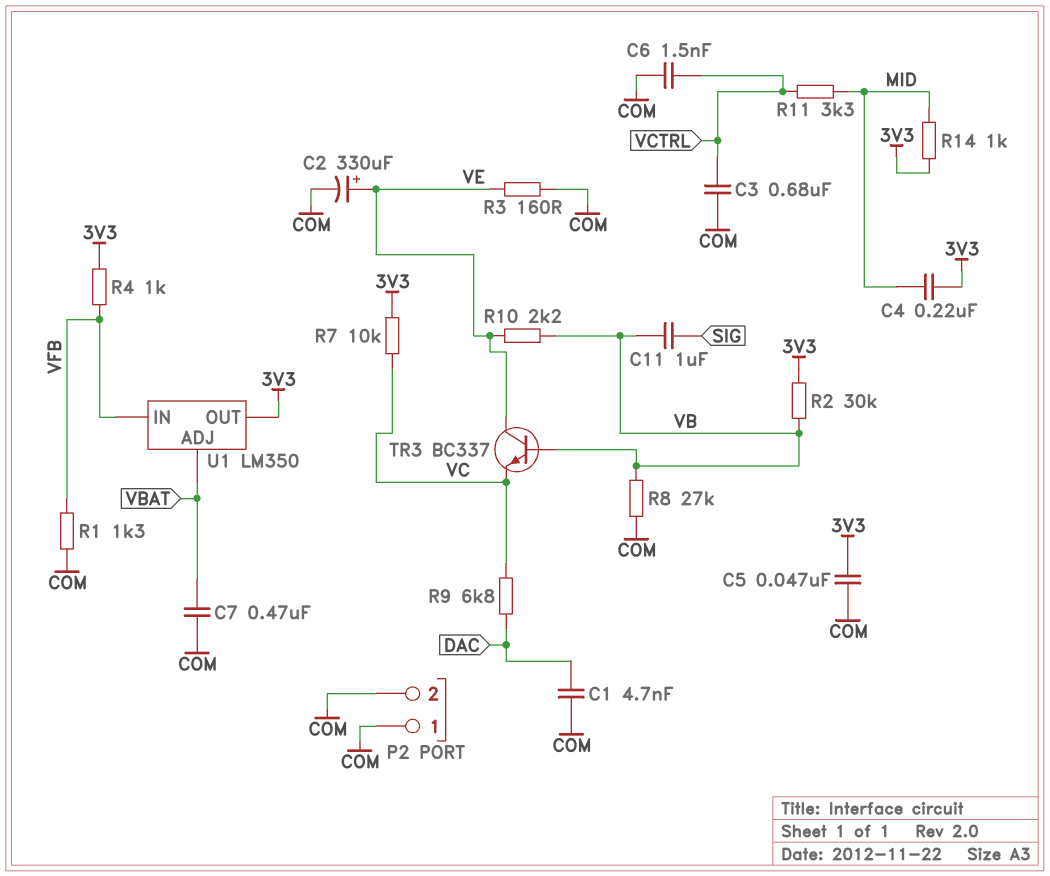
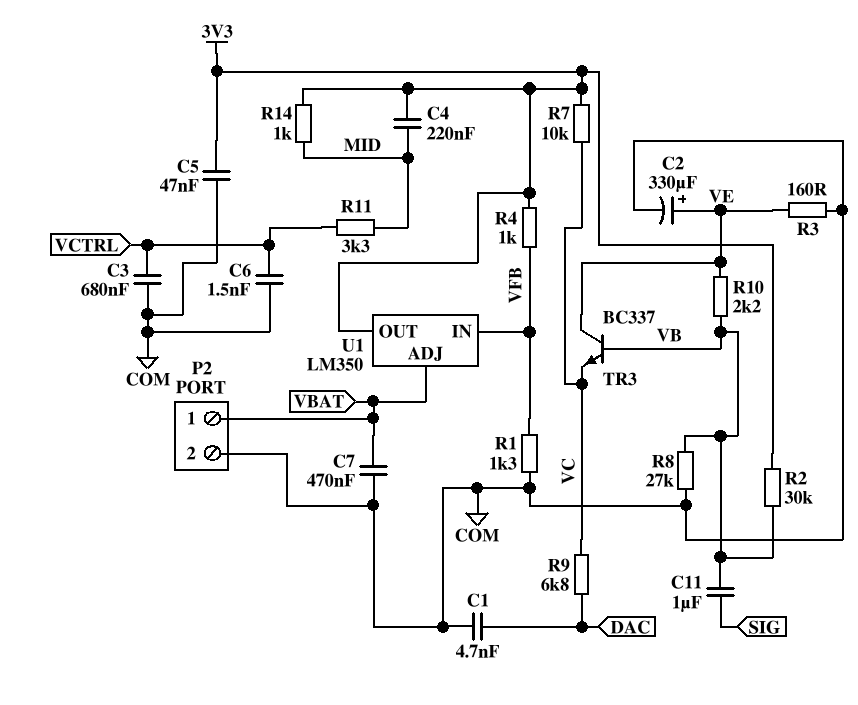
P2 pin 1: COM -> VBAT

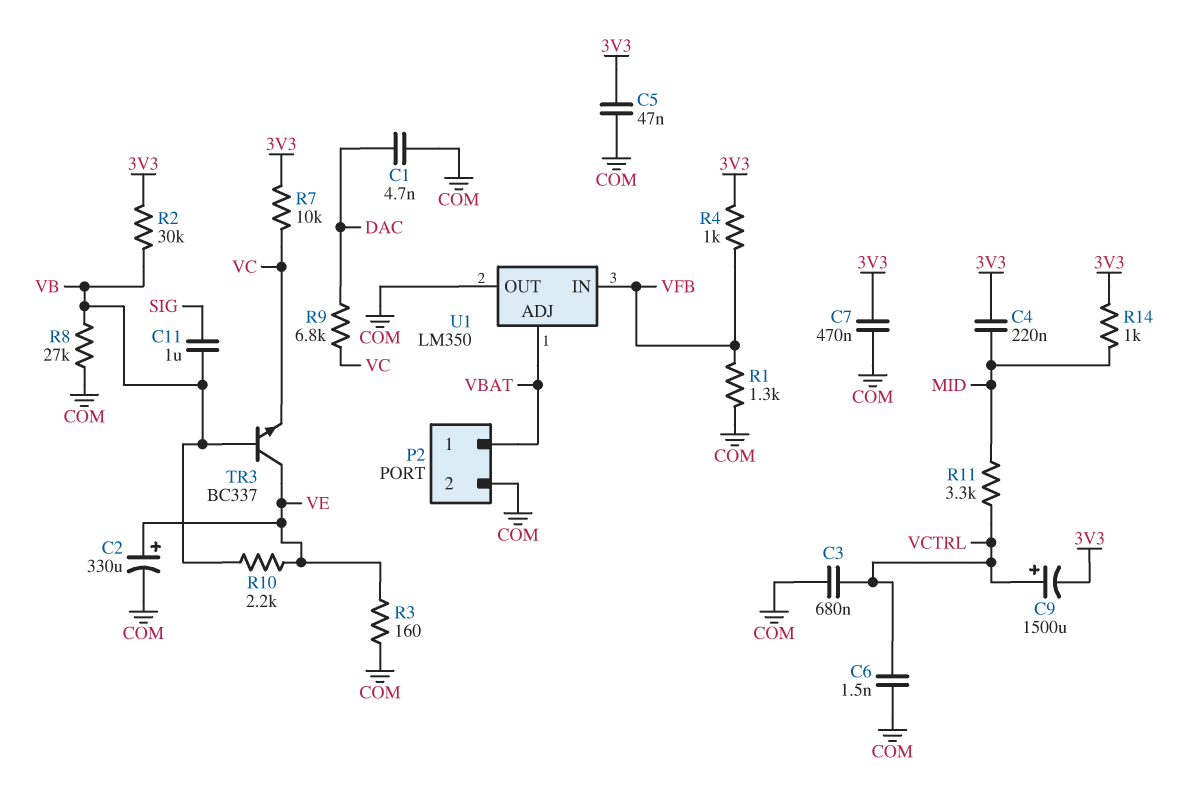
C7: 470nF (COM, VBAT) -> 470nF (3V3, COM)
C9: none -> 1500uF (plus VCTRL, minus 3V3)
U1 pin OUT: 3V3 -> COM

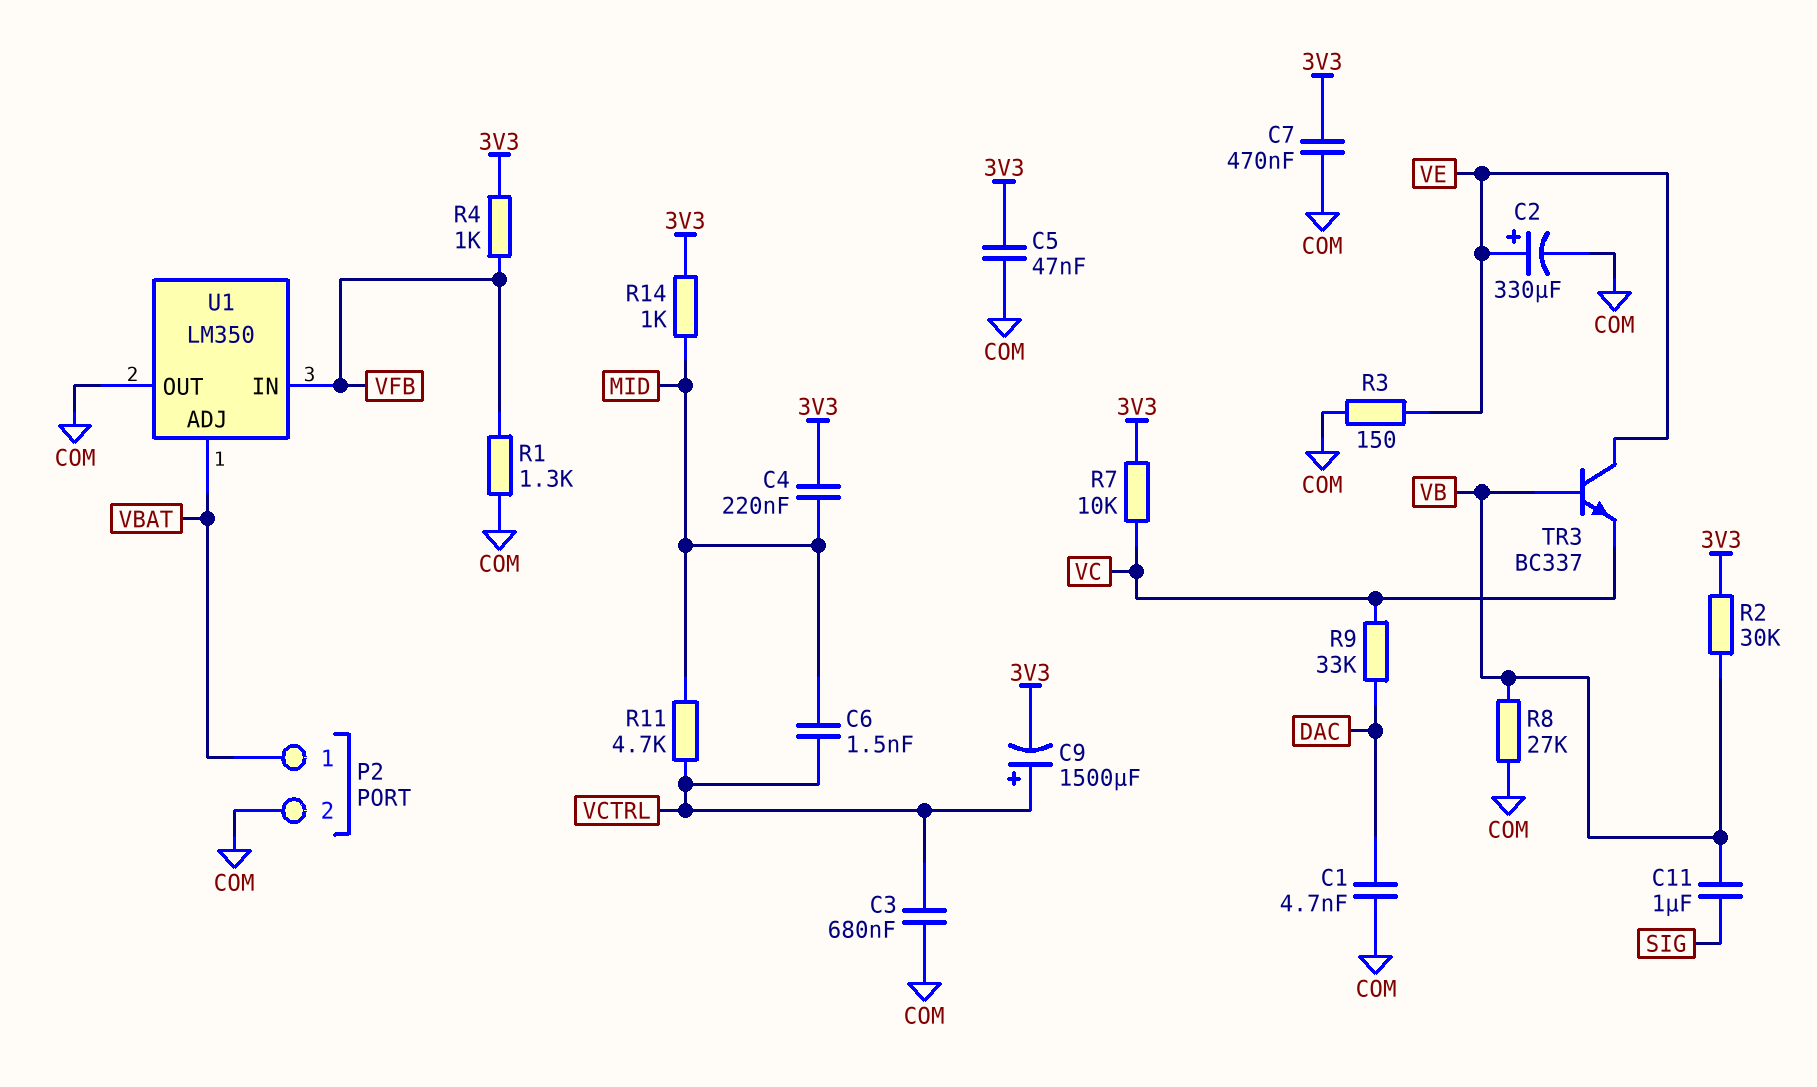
C6: 1.5nF (COM, VCTRL) -> 1.5nF (MID, VCTRL)
R3: 160 (COM, VE) -> 150 (COM, VE)
R9: 6.8k (DAC, VC) -> 33k (DAC, VC)
R10: 2.2k (VB, VE) -> none
R11: 3.3k (MID, VCTRL) -> 4.7k (MID, VCTRL)

